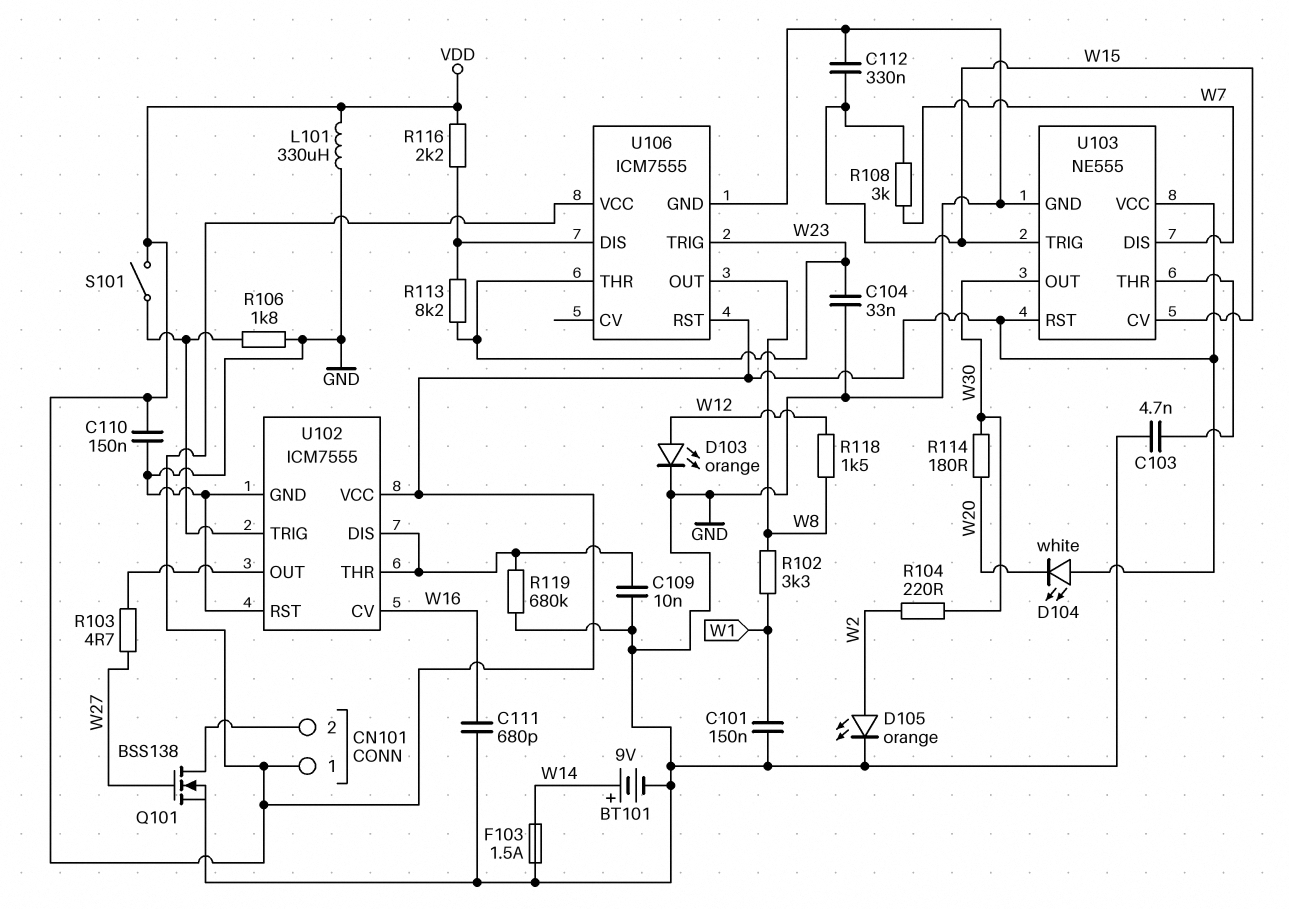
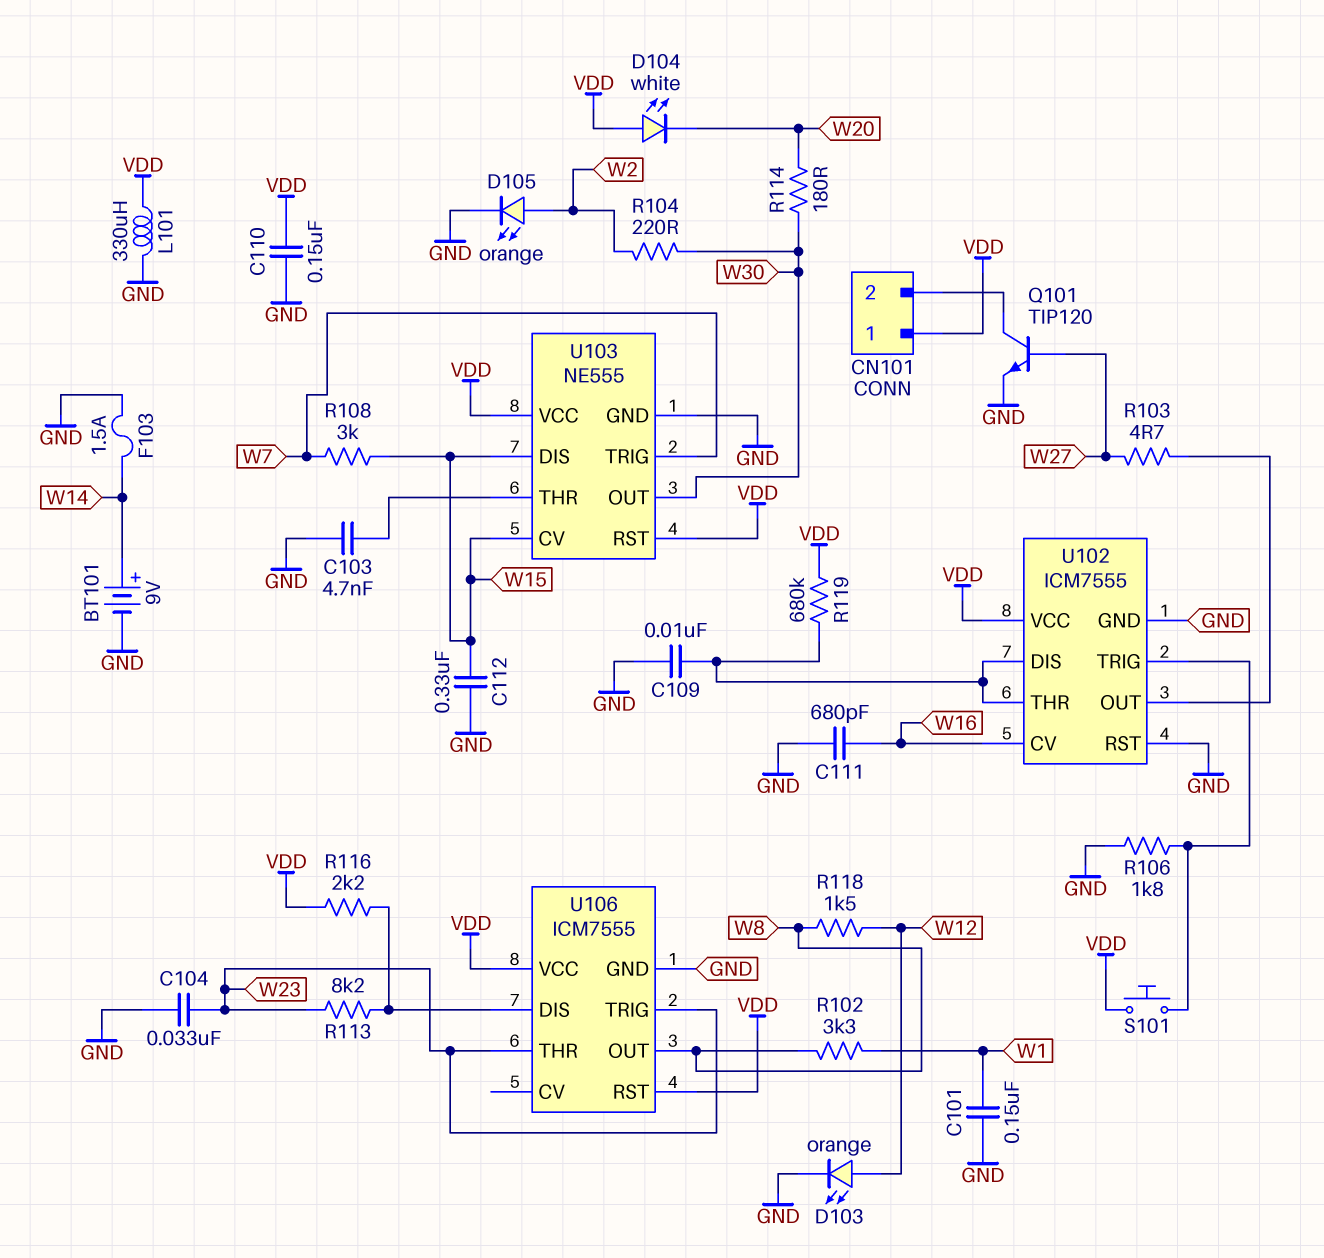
Q101: NMOS BSS138 (G W27, D CN101/2, S GND) -> NPN TIP120 (B W27, C CN101/2, E GND)
R119: 680k (GND, U102/DIS) -> 680k (U102/DIS, VDD)
S101: switch (U102/TRIG, VDD) -> button (U102/TRIG, VDD)
U103 pin DIS: W7 -> W15
U103 pin TRIG: W15 -> W7

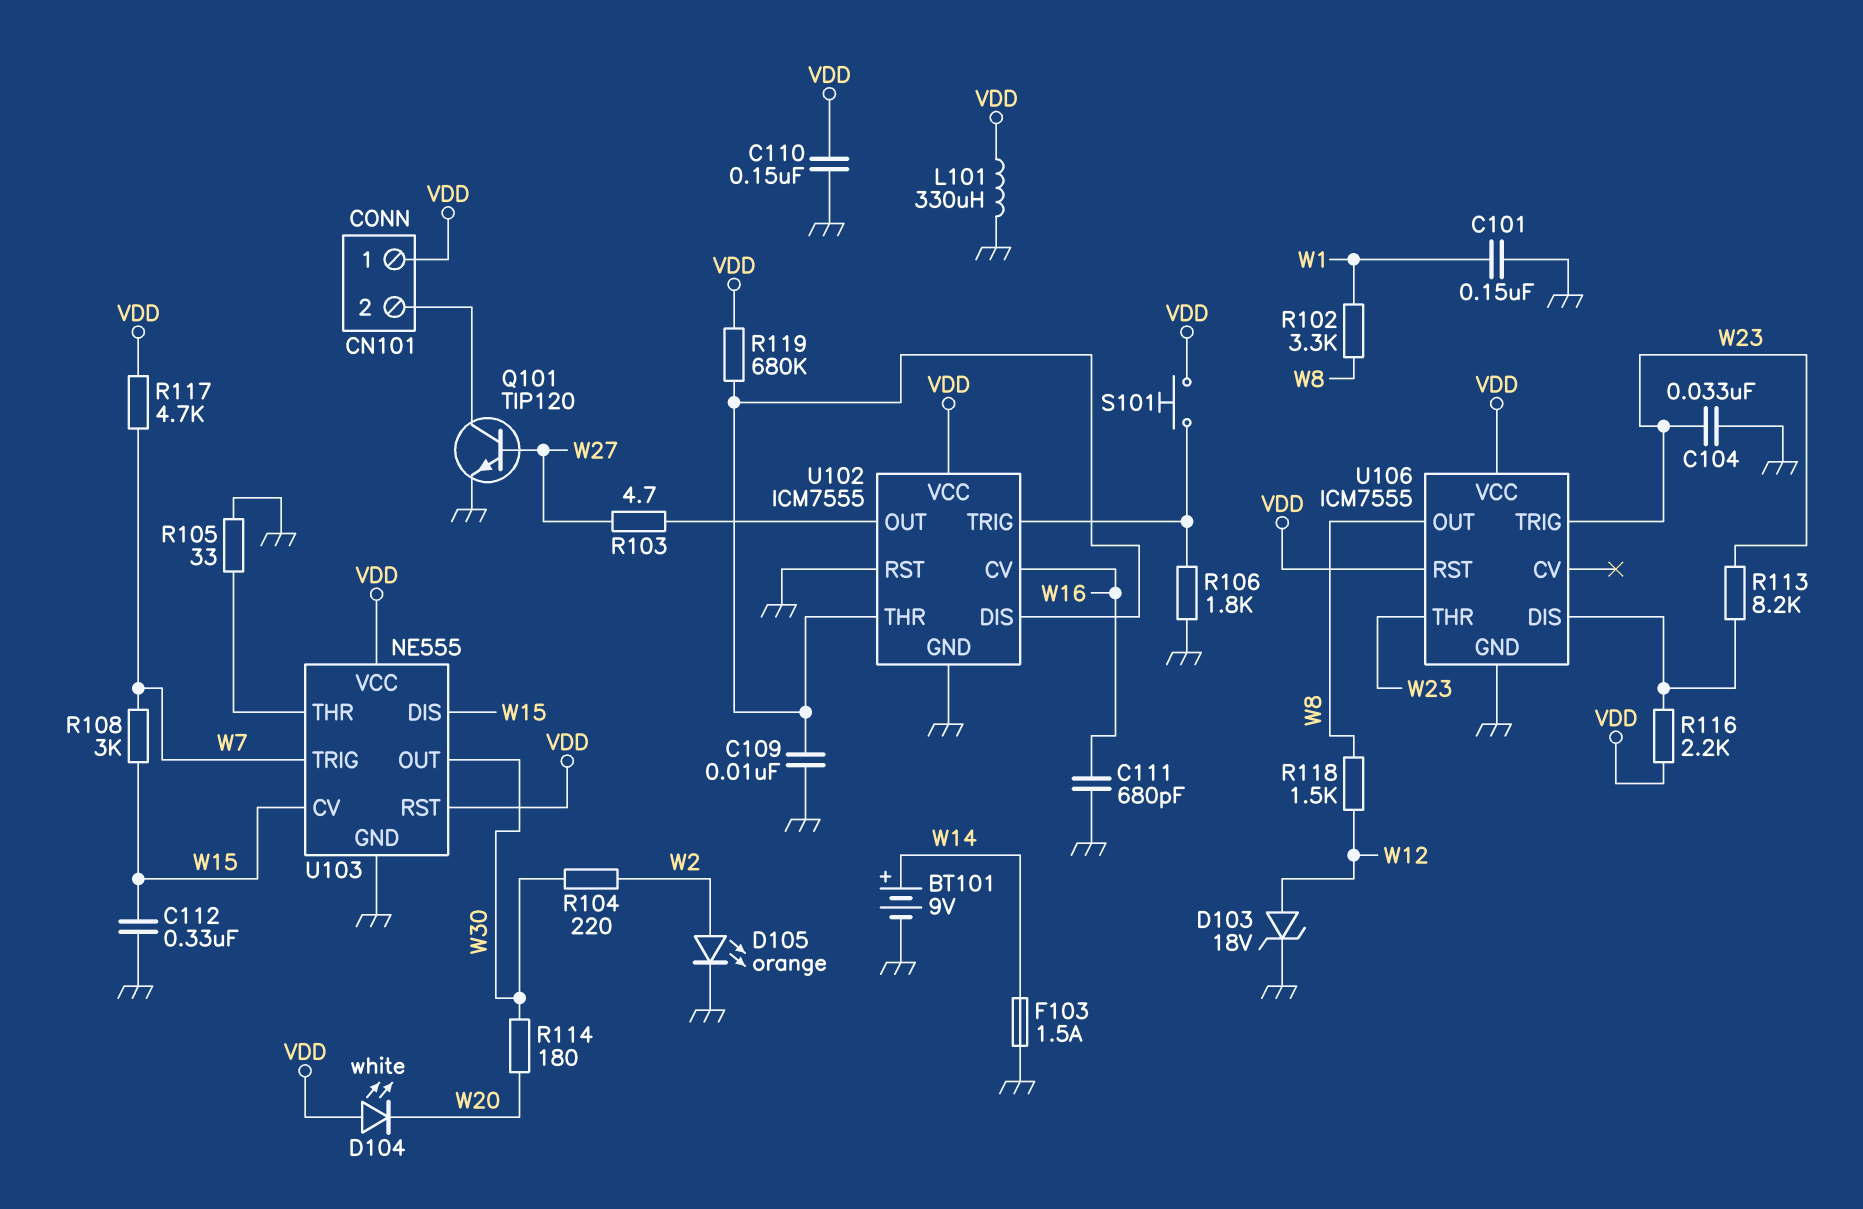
C103: 4.7nF (GND, U103/THR) -> none
D103: LED orange (A W12, K GND) -> zener 18V (A W12, K GND)
R105: none -> 33 (GND, U103/THR)
R117: none -> 4.7k (VDD, W7)

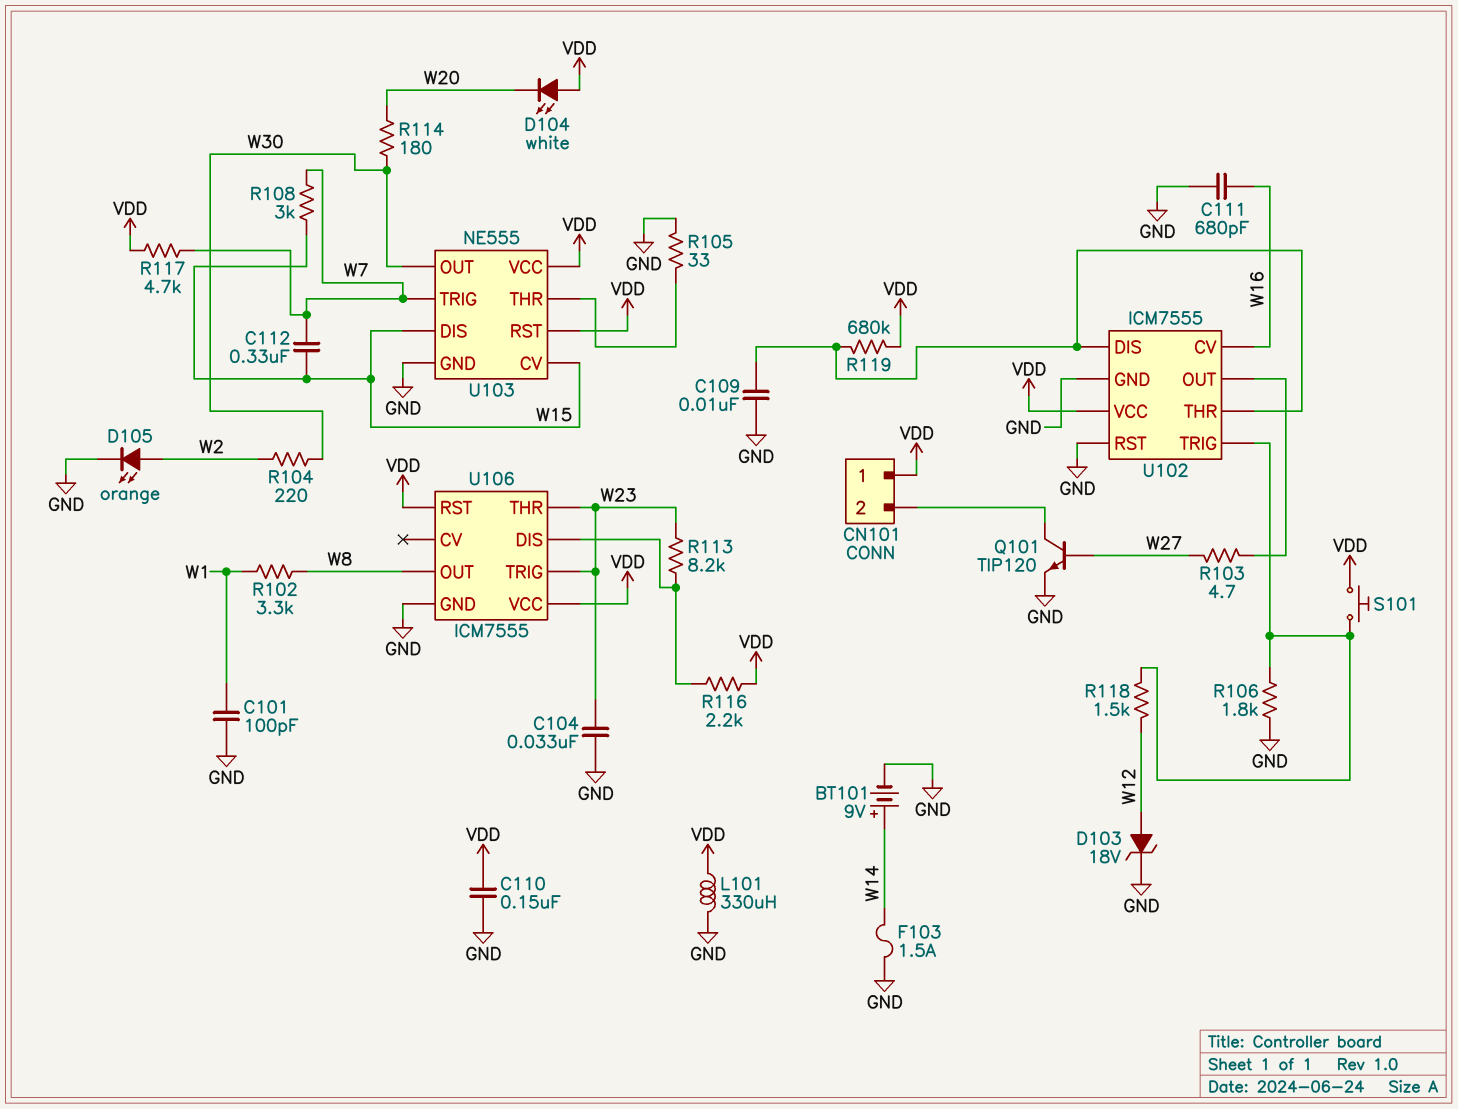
C101: 150nF (GND, W1) -> 100pF (GND, W1)
C112: 330nF (GND, W15) -> 330nF (W7, W15)
R118: 1.5k (W8, W12) -> 1.5k (U102/TRIG, W12)

